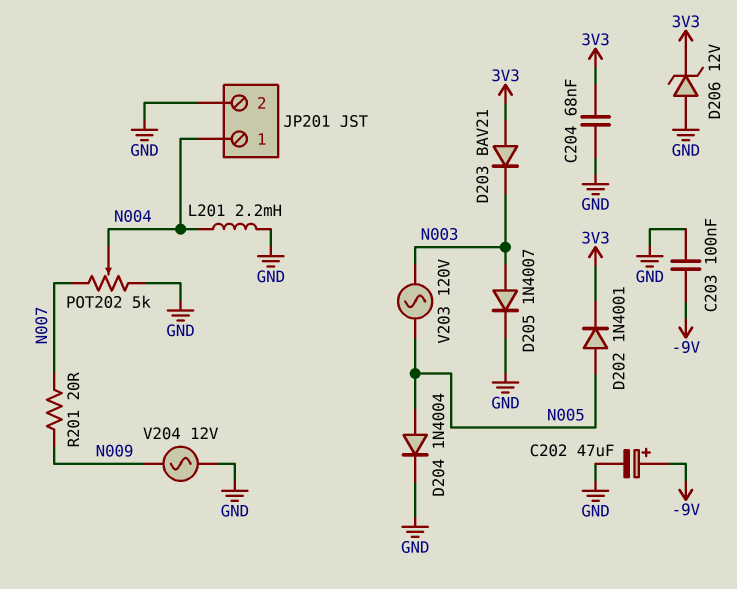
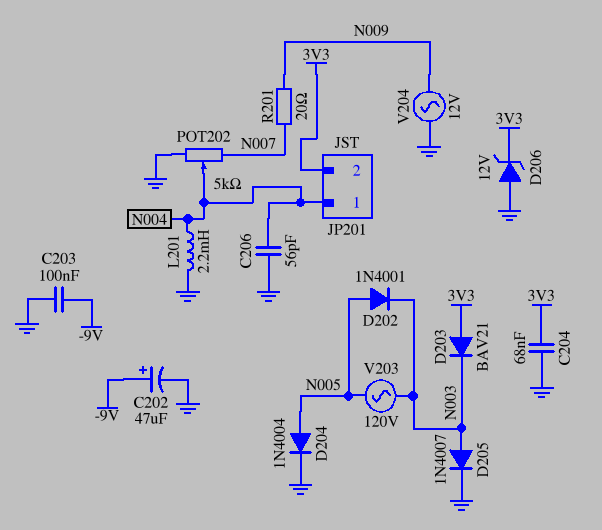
C206: none -> 56pF (GND, N004)
D202: diode 1N4001 (A N005, K 3V3) -> diode 1N4001 (A N005, K N003)
JP201 pin 2: GND -> 3V3

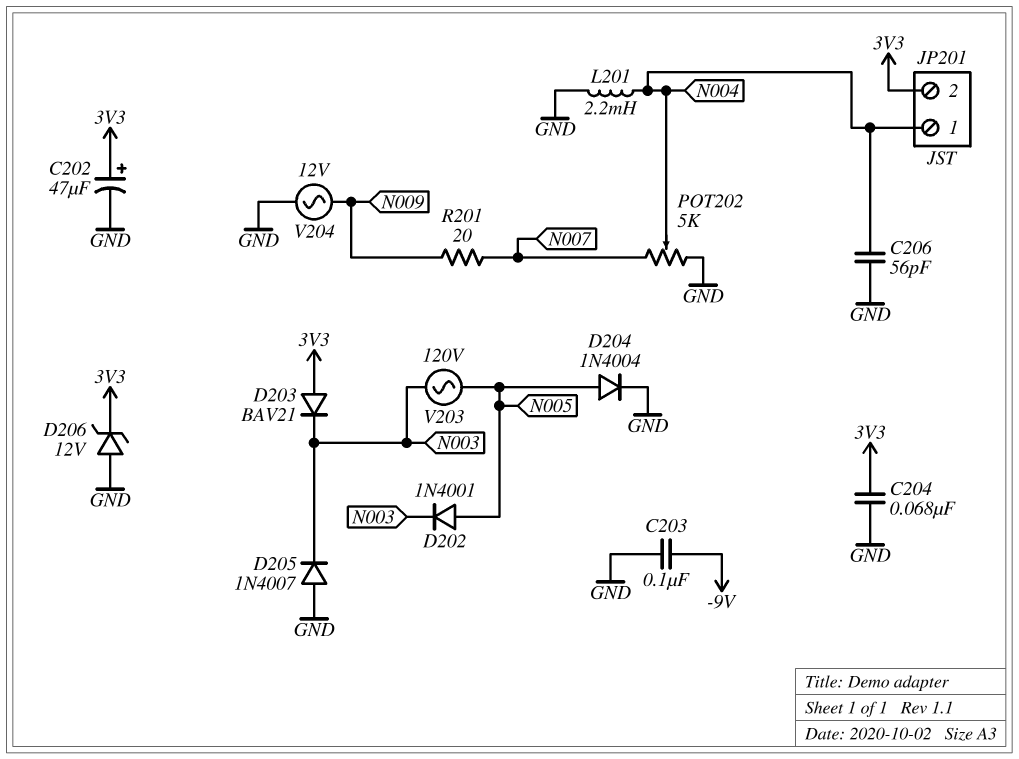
C202: 47uF (plus -9V, minus GND) -> 47uF (plus 3V3, minus GND)
D205: diode 1N4007 (A N003, K GND) -> diode 1N4007 (A GND, K N003)

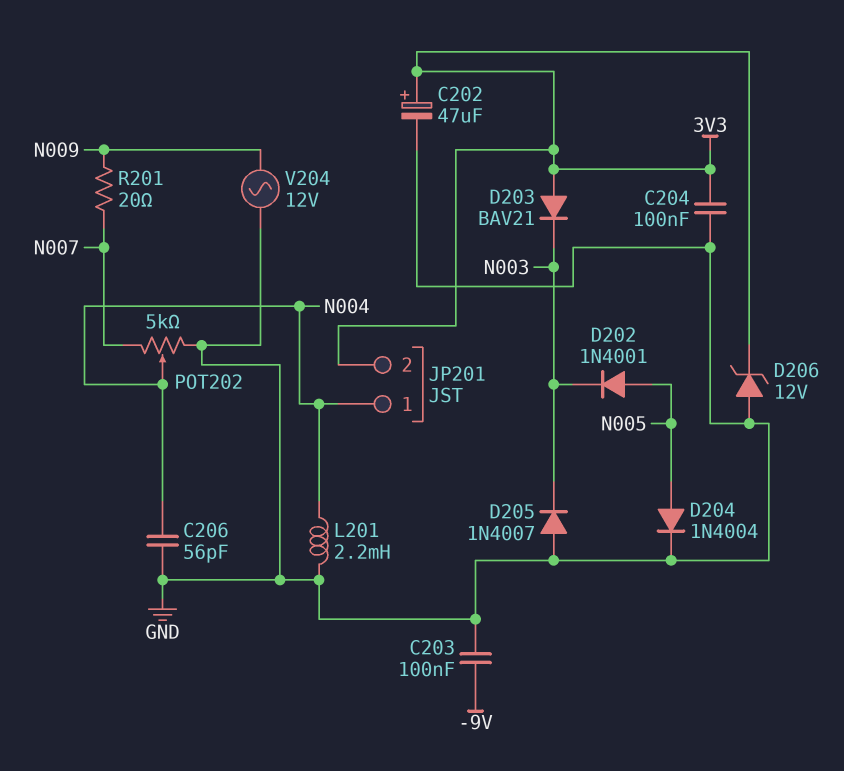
C204: 68nF (3V3, GND) -> 100nF (3V3, GND)
V203: AC 120V (N003, N005) -> none

